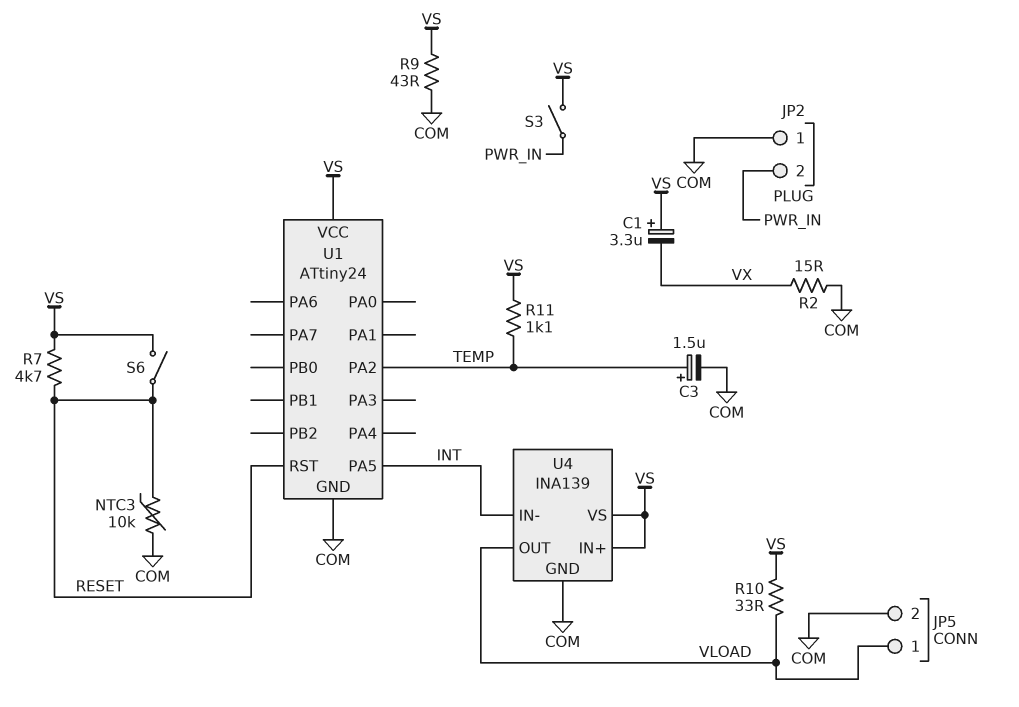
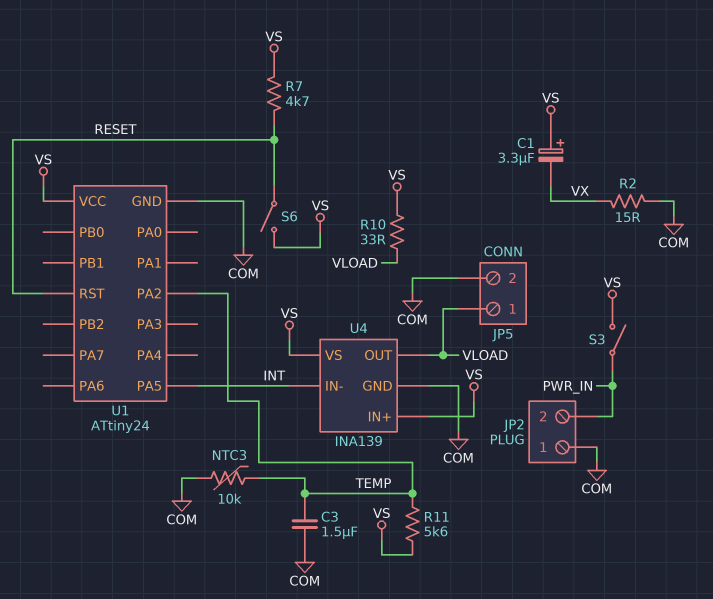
C3: 1.5uF (plus TEMP, minus COM) -> 1.5uF (COM, TEMP)
NTC3: 10k (COM, RESET) -> 10k (COM, TEMP)
R9: 43 (COM, VS) -> none
R11: 1.1k (TEMP, VS) -> 5.6k (TEMP, VS)

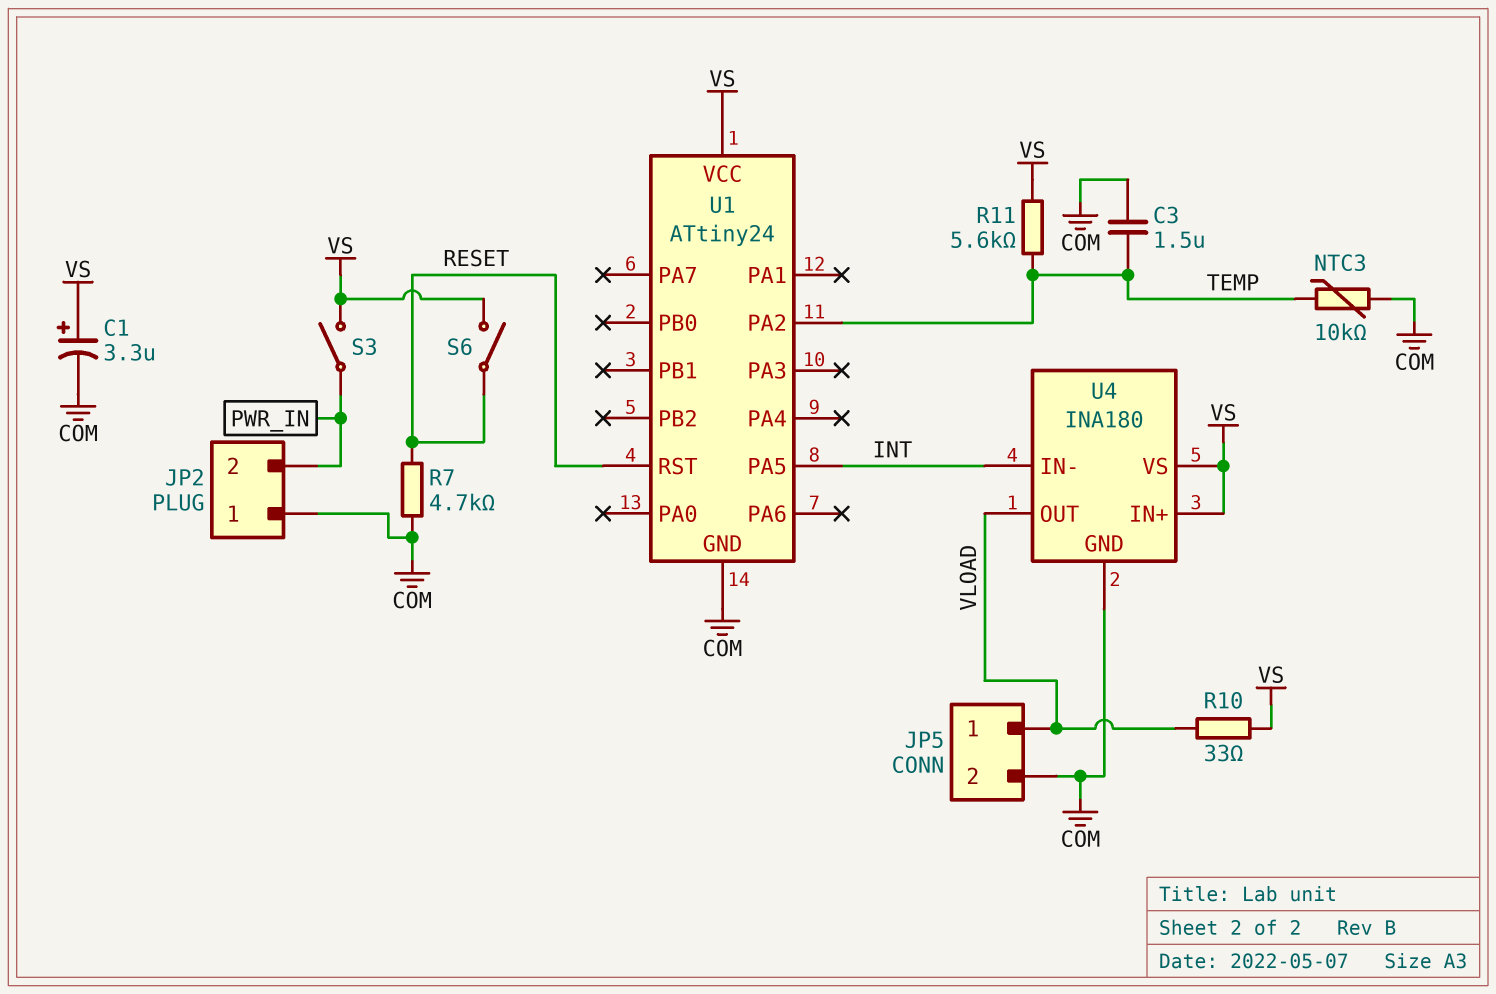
C1: 3.3uF (plus VS, minus VX) -> 3.3uF (plus VS, minus COM)
R2: 15 (COM, VX) -> none
R7: 4.7k (RESET, VS) -> 4.7k (COM, RESET)
U4: INA139 -> INA180

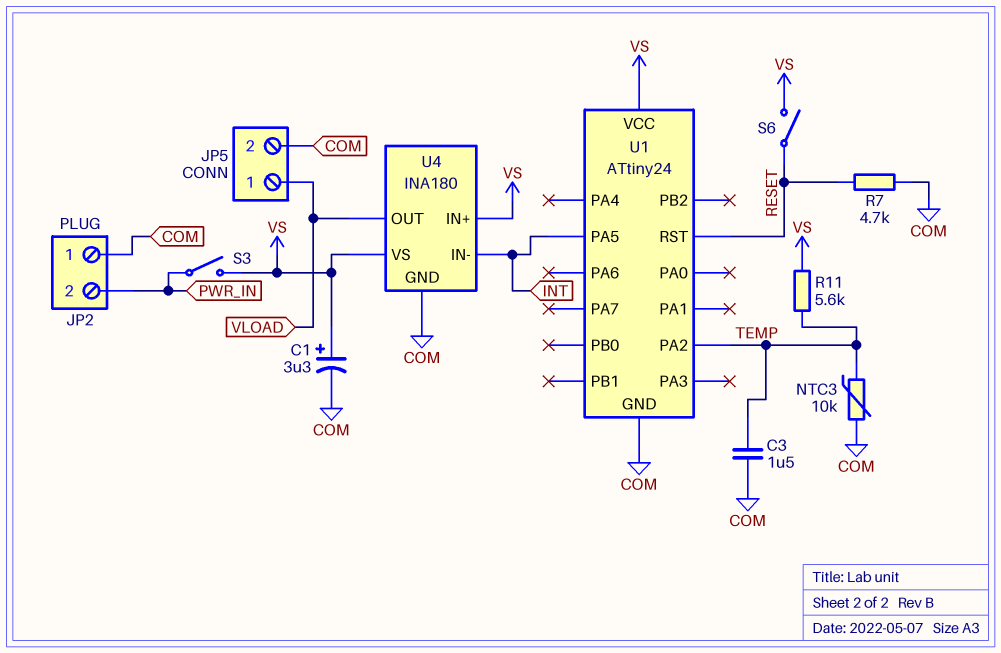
R10: 33 (VLOAD, VS) -> none

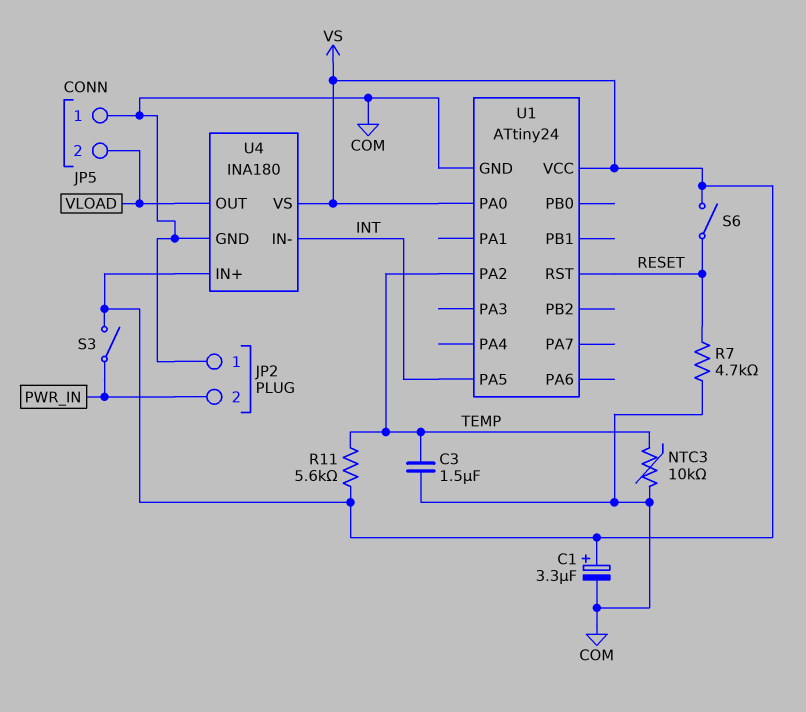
JP5 pin 1: VLOAD -> COM
JP5 pin 2: COM -> VLOAD
U1 pin PA0: none -> VS

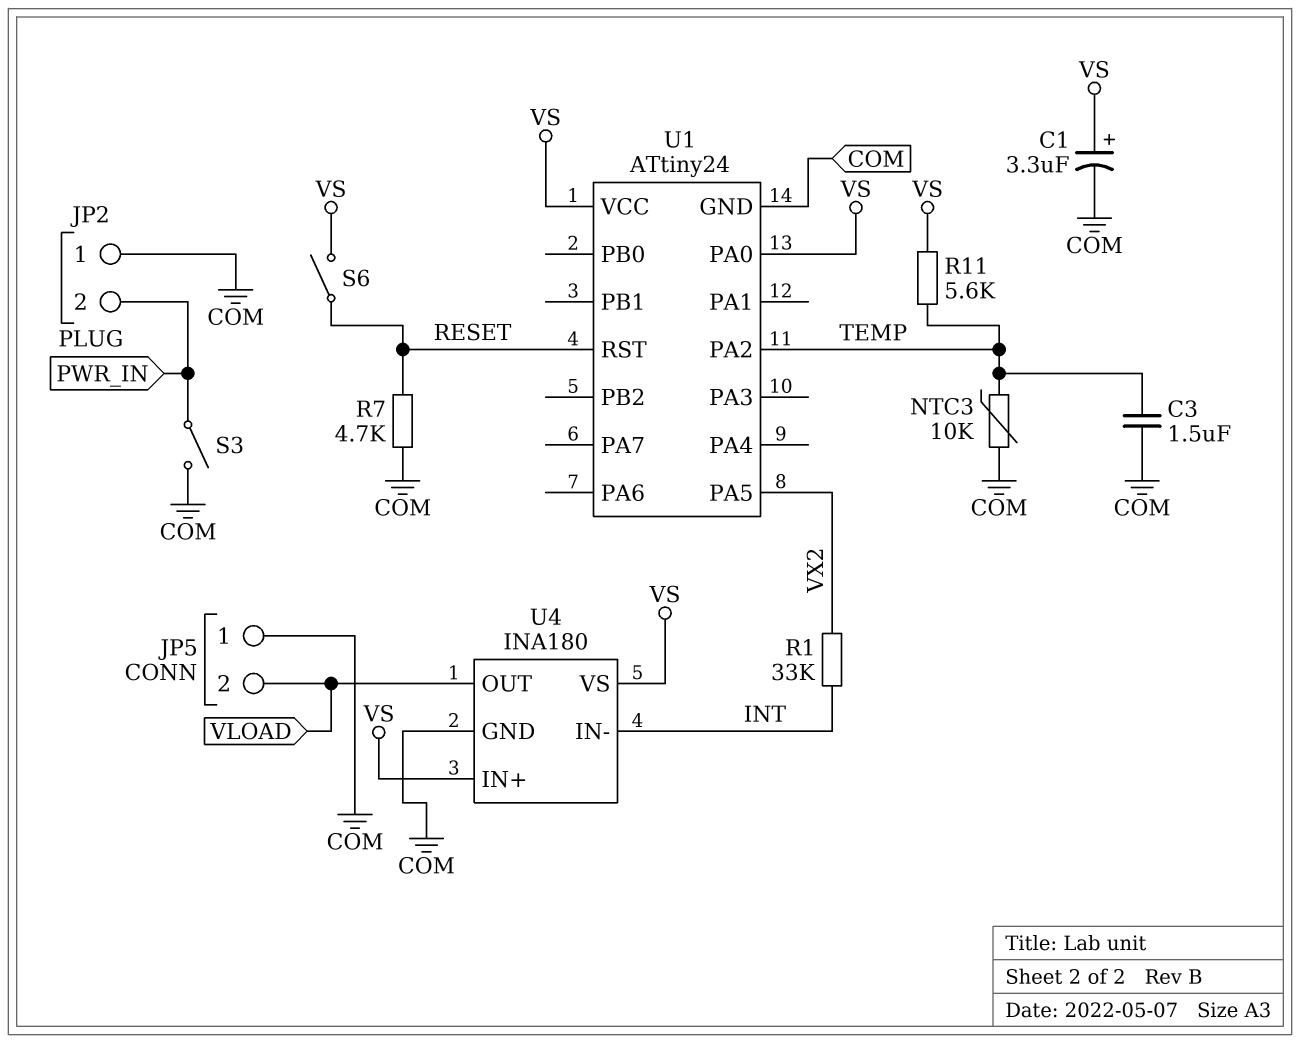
R1: none -> 33k (INT, VX2)
S3: switch (PWR_IN, VS) -> switch (COM, PWR_IN)
U1 pin PA5: INT -> VX2

